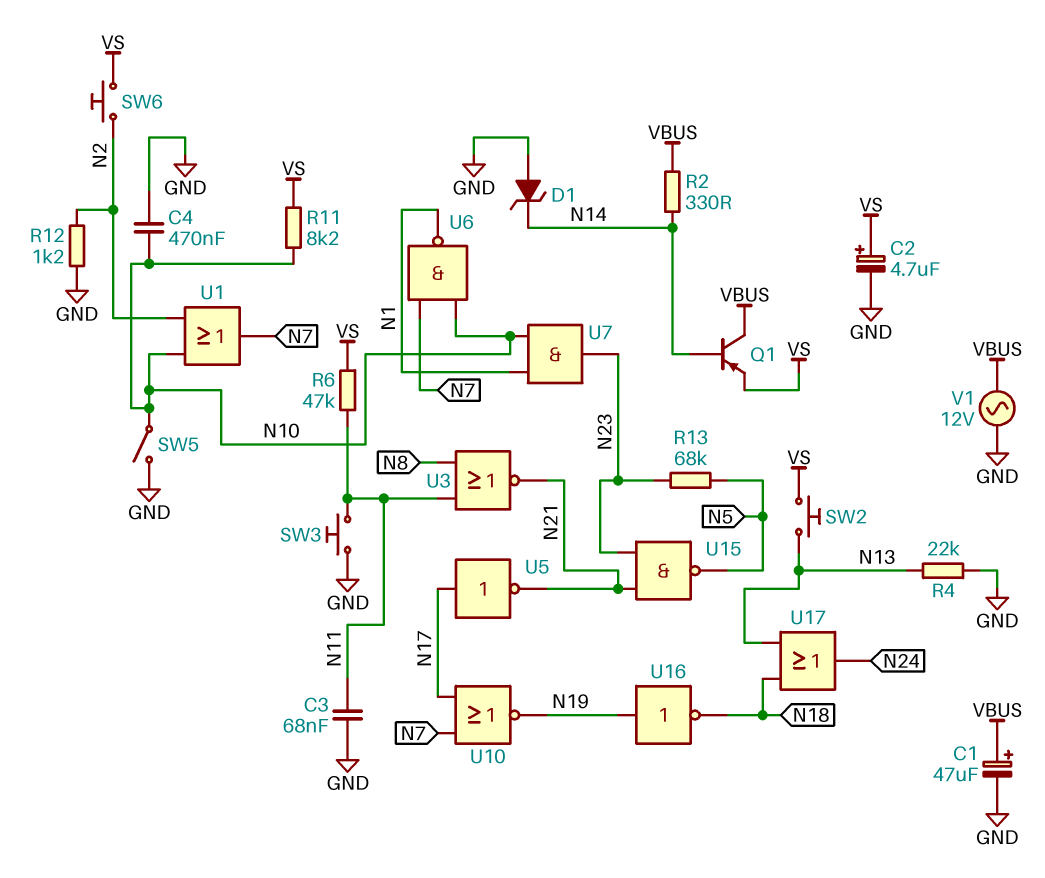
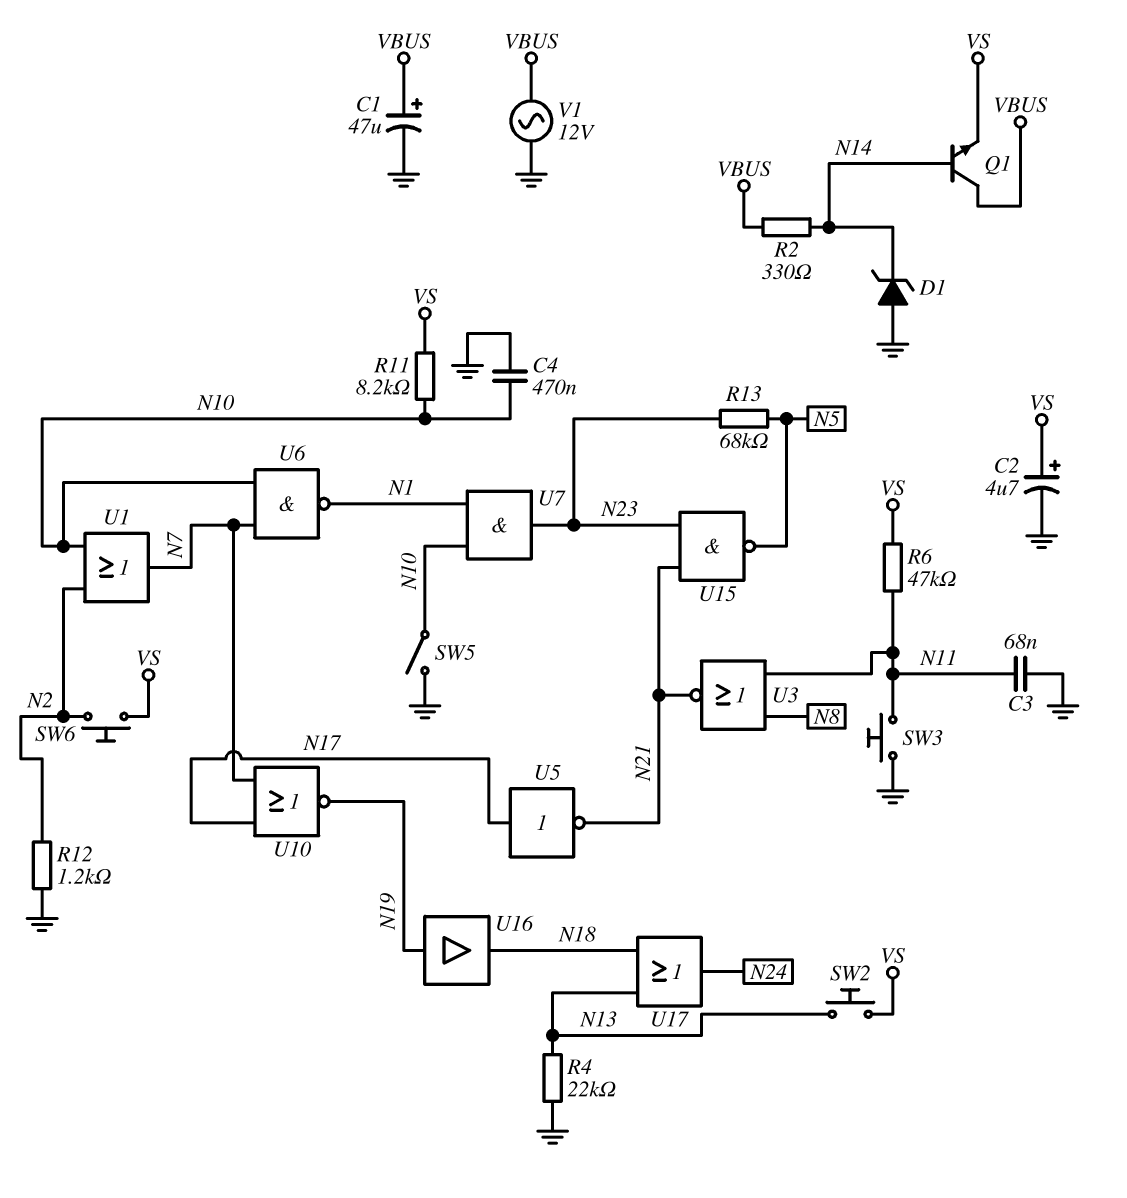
Q1: PNP (B N14, C VBUS, E VS) -> NPN (B N14, C VBUS, E VS)
U16: NOT (in N19, out N18) -> buffer (in N19, out N18)

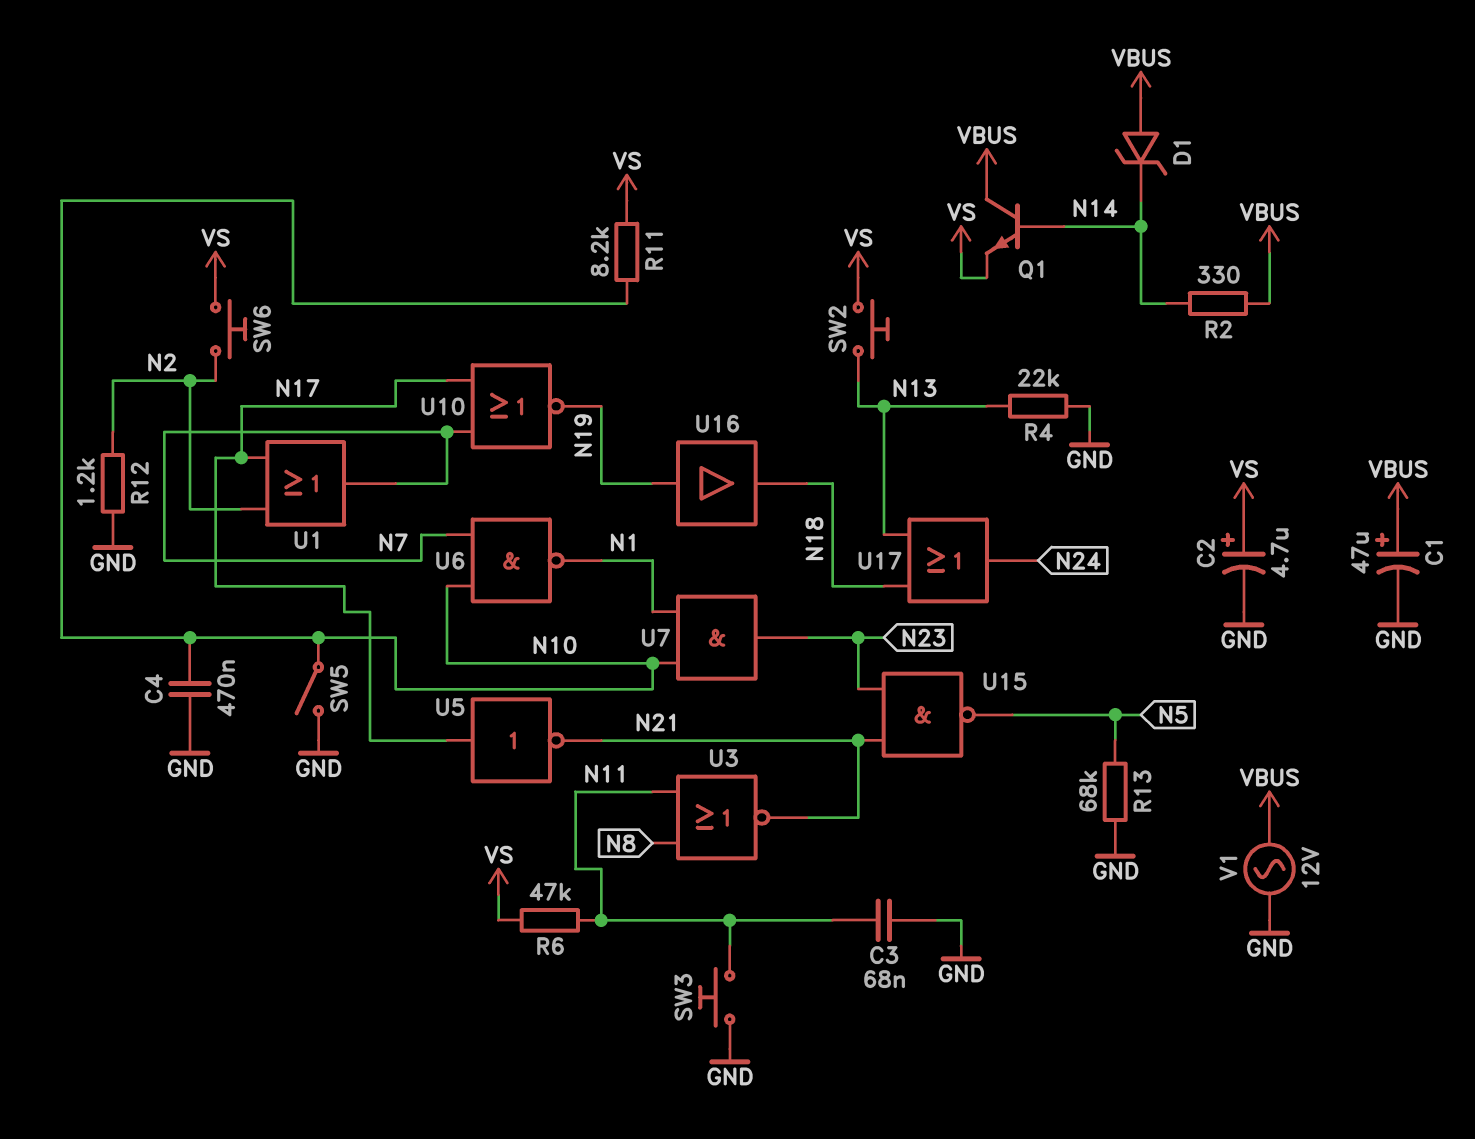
D1: zener (A GND, K N14) -> zener (A VBUS, K N14)
R13: 68k (N5, N23) -> 68k (GND, N5)
U1: OR (in N2, in N10, out N7) -> OR (in N2, in N17, out N7)

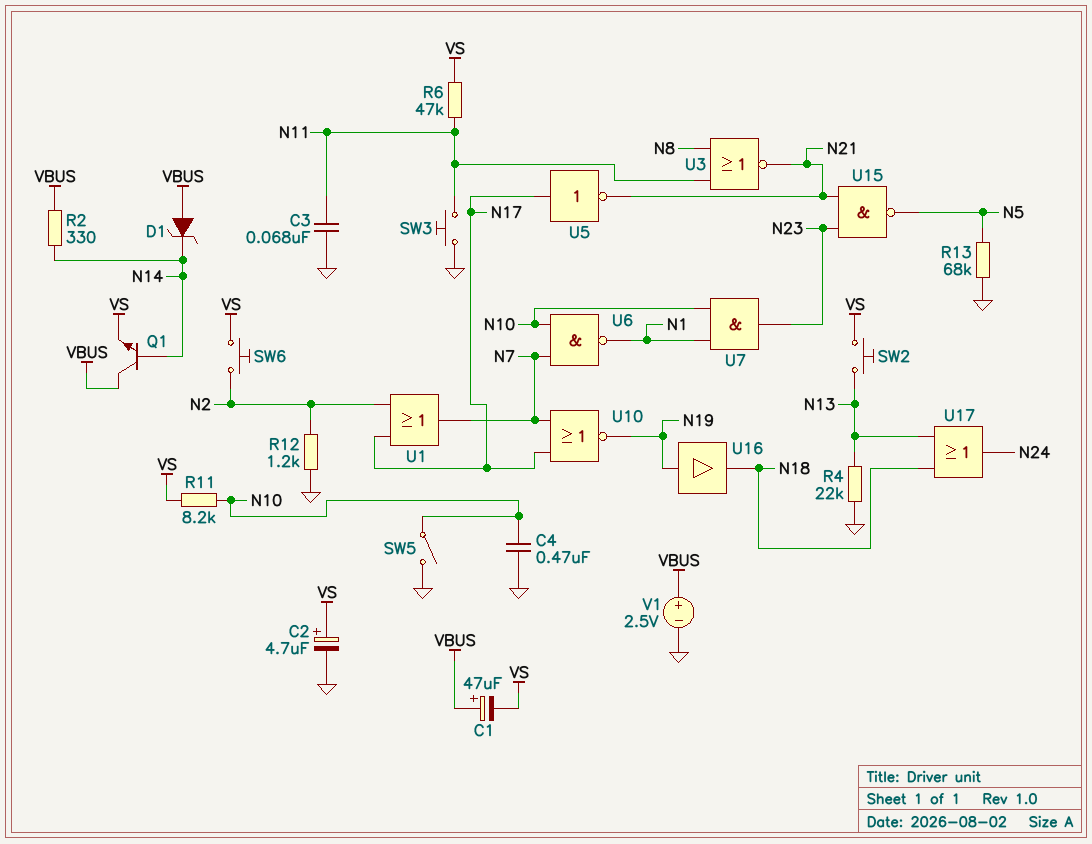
C1: 47uF (plus VBUS, minus GND) -> 47uF (plus VBUS, minus VS)
V1: AC 12V (GND, VBUS) -> 2.5V (plus VBUS, minus GND)

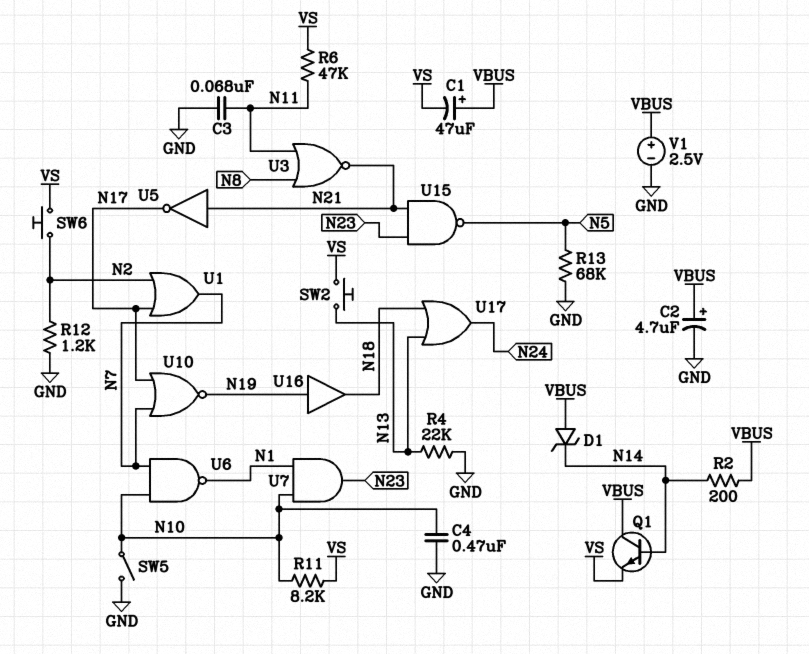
C2: 4.7uF (plus VS, minus GND) -> 4.7uF (plus VBUS, minus GND)
R2: 330 (N14, VBUS) -> 200 (N14, VBUS)
SW3: button (GND, N11) -> none
U5: NOT (in N17, out N21) -> NOT (in N21, out N17)

